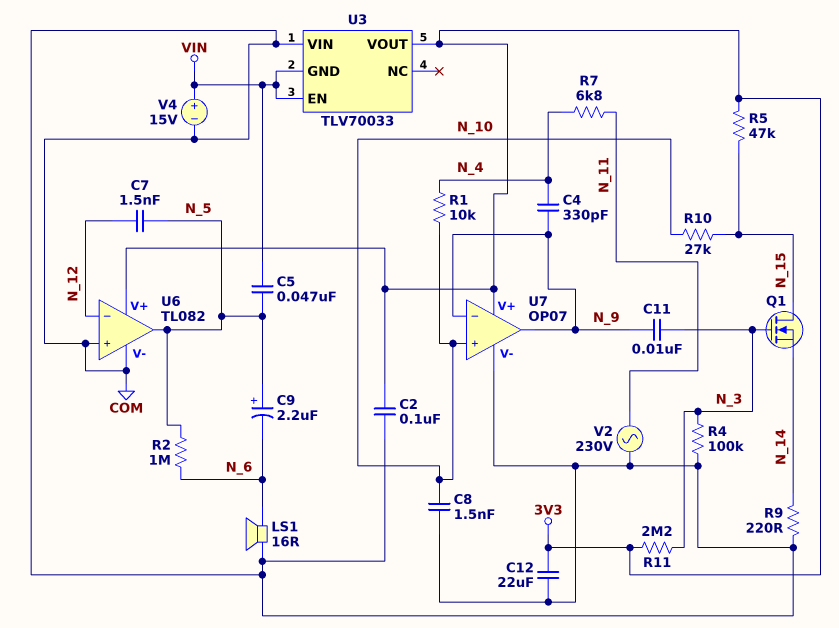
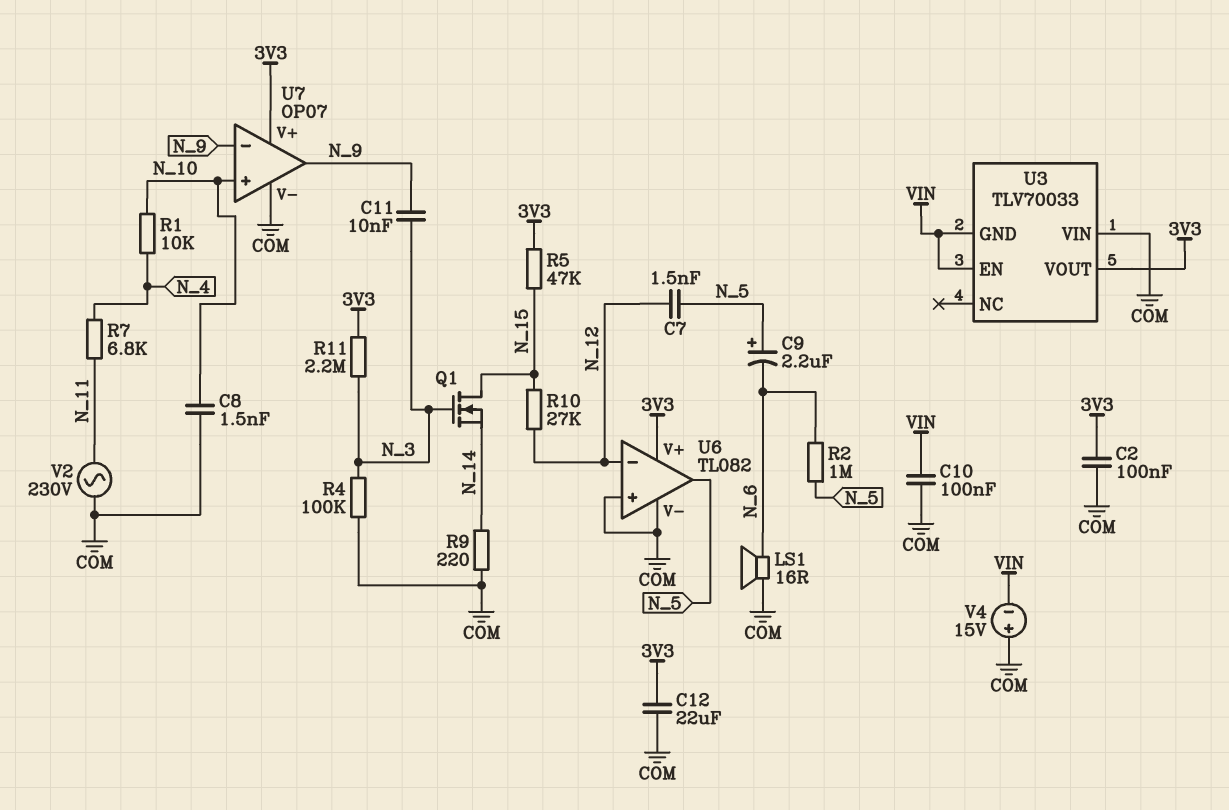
C4: 330pF (N_4, N_9) -> none
C5: 47nF (N_5, VIN) -> none
C10: none -> 100nF (COM, VIN)
R10: 27k (N_10, N_15) -> 27k (N_12, N_15)
V4: 15V (plus VIN, minus COM) -> 15V (plus COM, minus VIN)

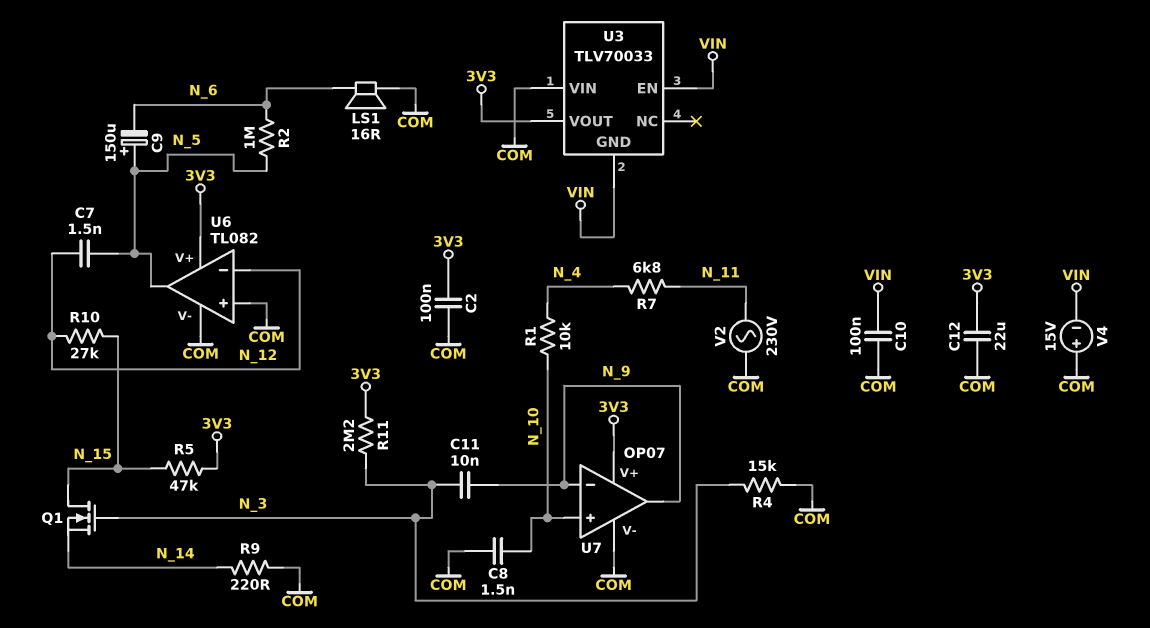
C9: 2.2uF (plus N_5, minus N_6) -> 150uF (plus N_5, minus N_6)
R4: 100k (COM, N_3) -> 15k (COM, N_3)

